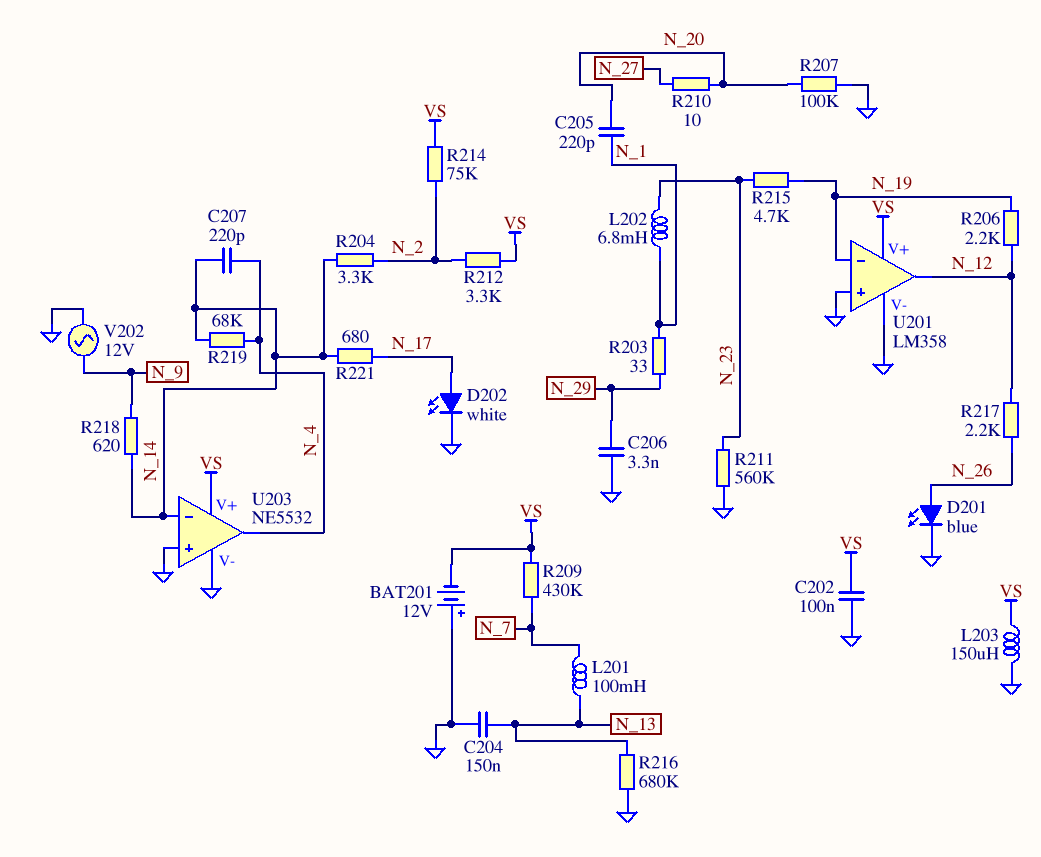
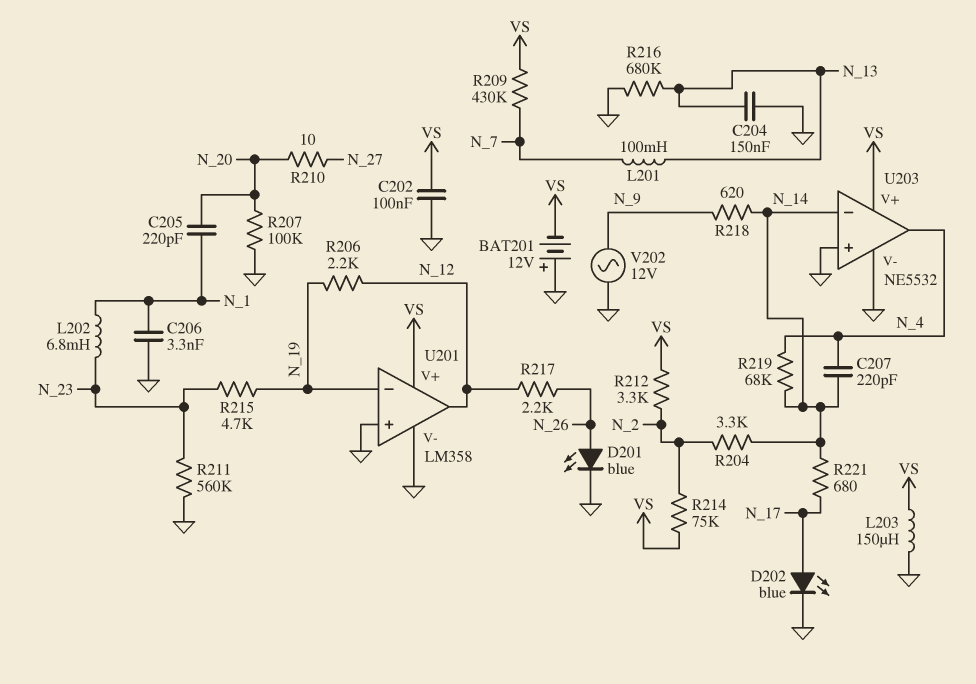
C206: 3.3nF (GND, N_29) -> 3.3nF (GND, N_1)
D202: LED white (A N_17, K GND) -> LED blue (A N_17, K GND)
R203: 33 (N_1, N_29) -> none

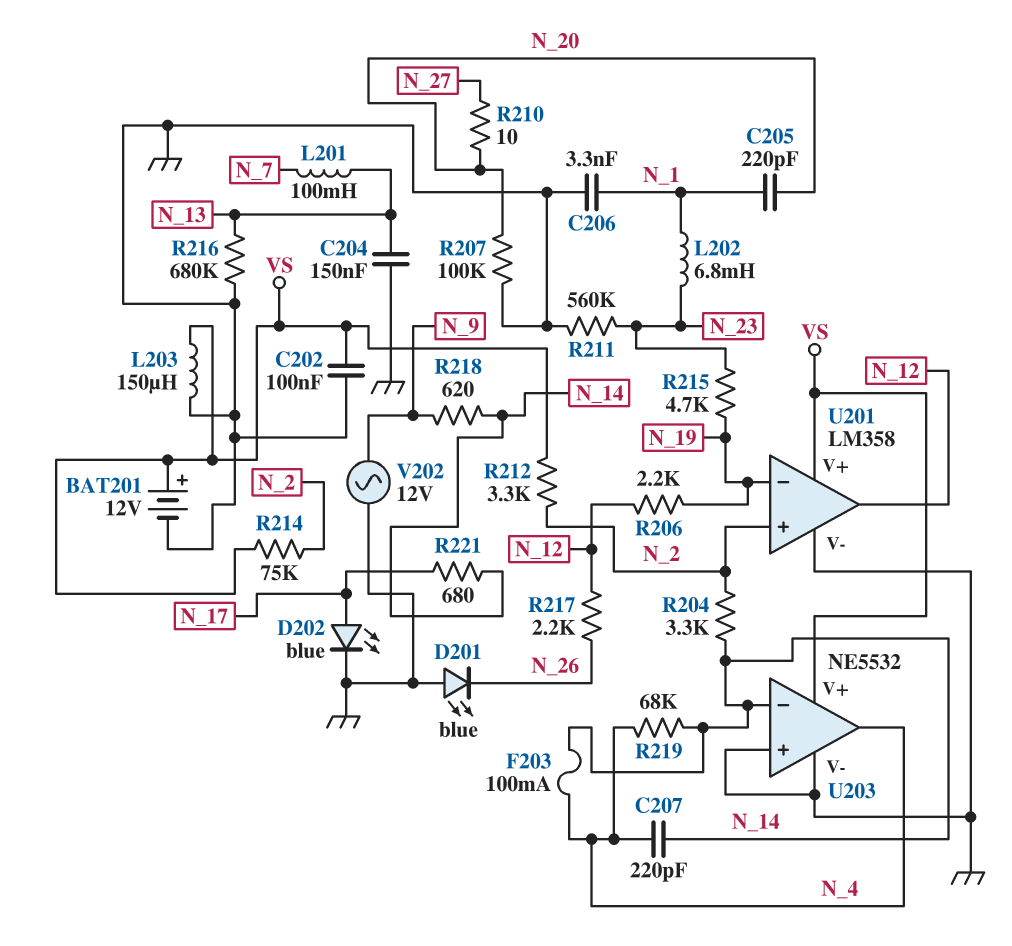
BAT201: 12V (plus GND, minus VS) -> 12V (plus VS, minus GND)
D201: LED blue (A N_26, K GND) -> LED blue (A GND, K N_26)
F203: none -> 100mA (N_4, N_14)
R209: 430k (N_7, VS) -> none
U201 pin in+: GND -> N_2

